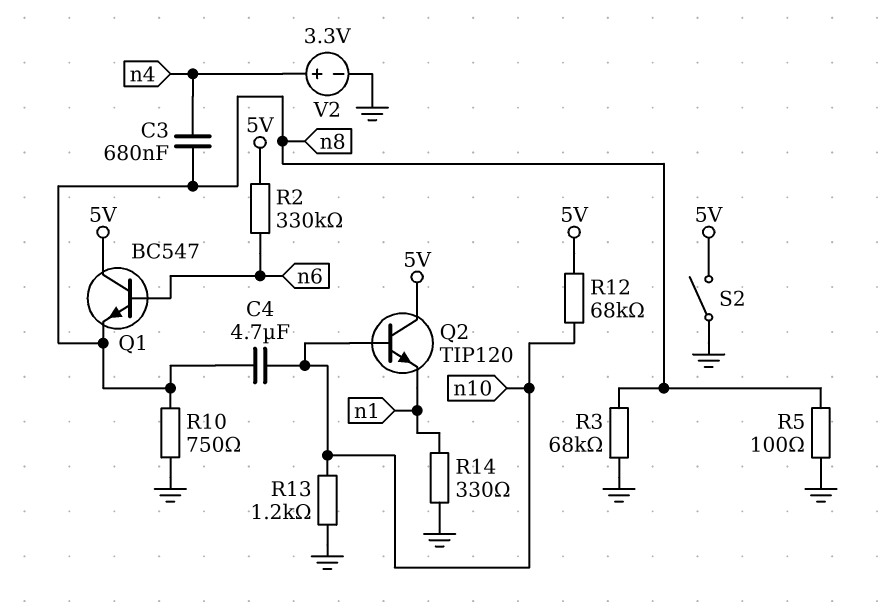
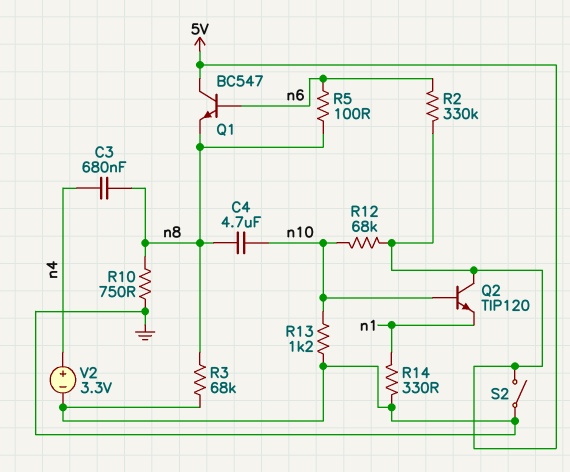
R5: 100 (GND, n8) -> 100 (n6, n8)

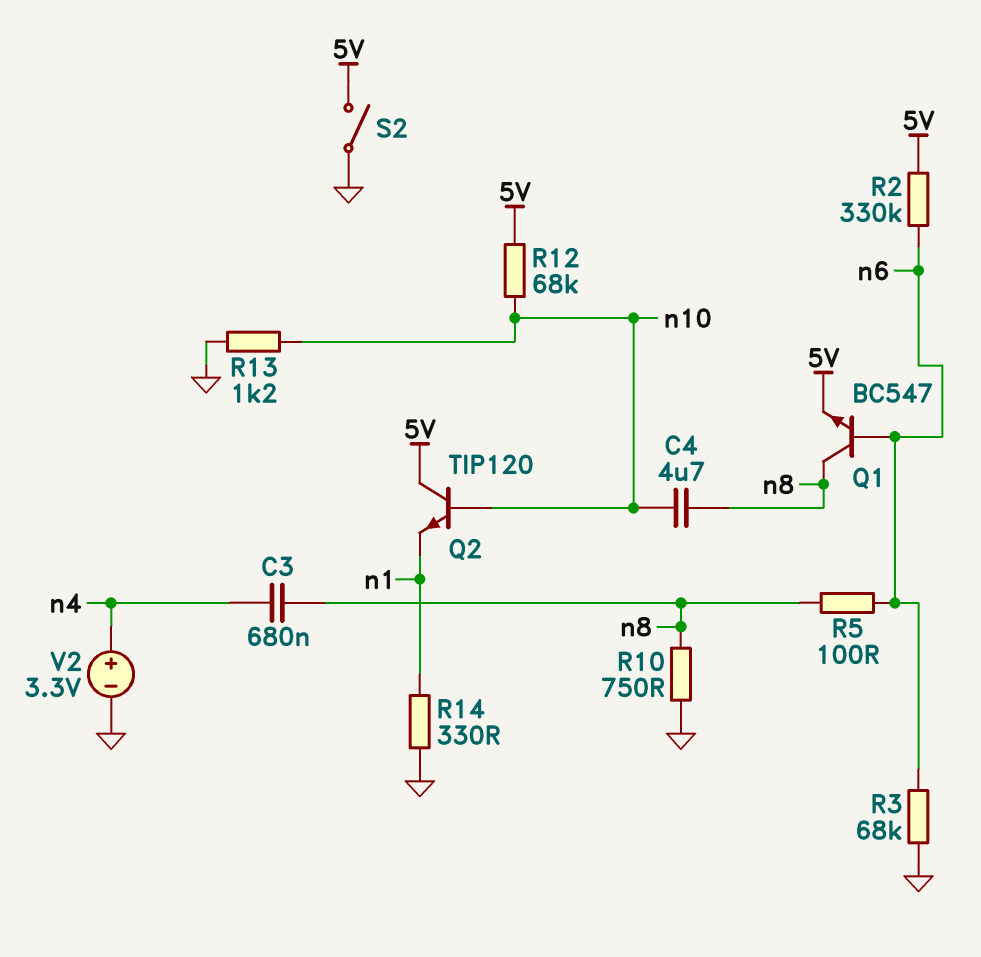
Q1: NPN BC547 (B n6, C 5V, E n8) -> NPN BC547 (B n6, C n8, E 5V)
R3: 68k (GND, n8) -> 68k (GND, n6)

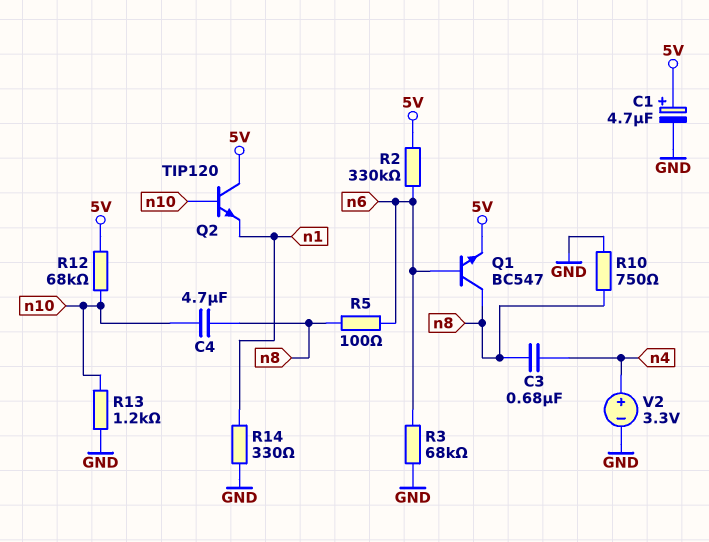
C1: none -> 4.7uF (plus 5V, minus GND)
S2: switch (5V, GND) -> none

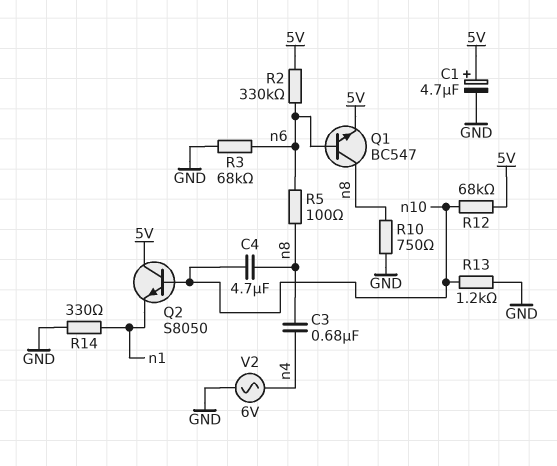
Q2: NPN TIP120 (B n10, C 5V, E n1) -> NPN S8050 (B n10, C 5V, E n1)
V2: 3.3V (plus n4, minus GND) -> AC 6V (GND, n4)

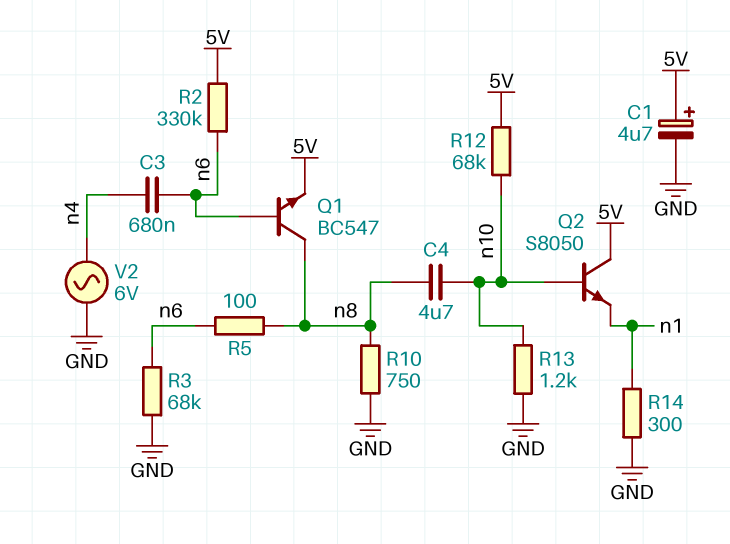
C3: 680nF (n4, n8) -> 680nF (n4, n6)
R14: 330 (GND, n1) -> 300 (GND, n1)

